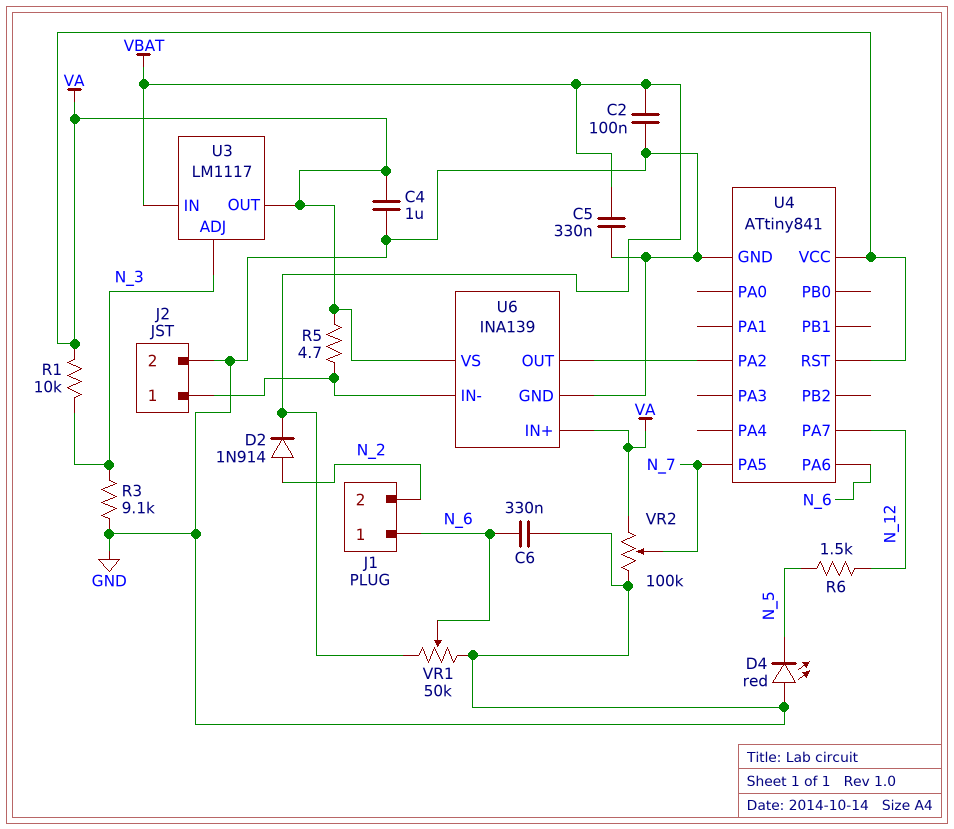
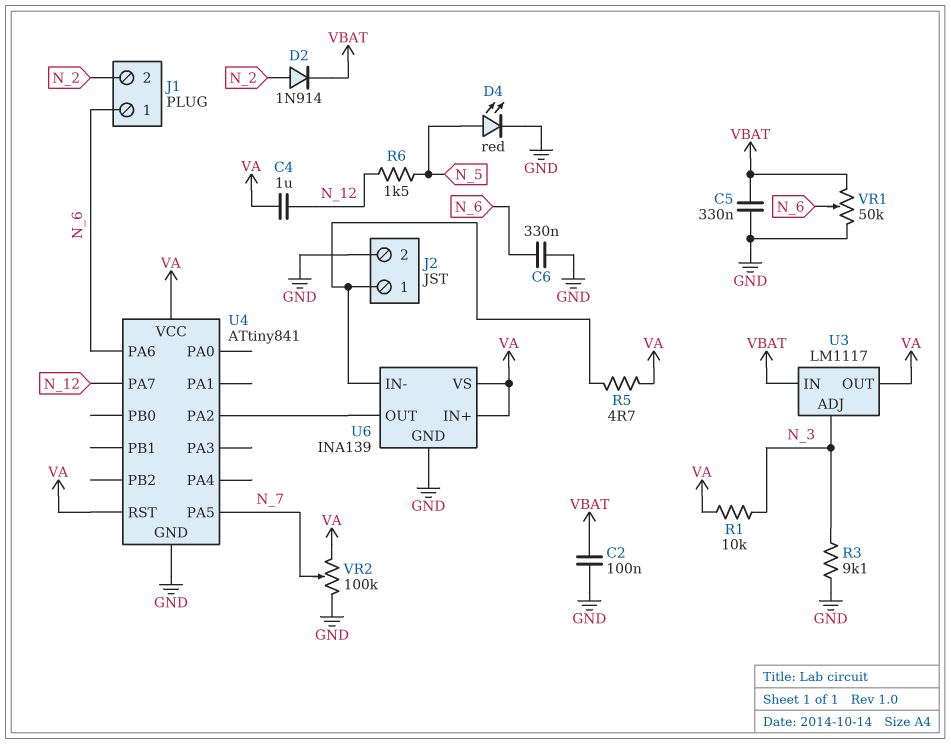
C4: 1uF (GND, VA) -> 1uF (N_12, VA)
D4: LED red (A GND, K N_5) -> LED red (A N_5, K GND)

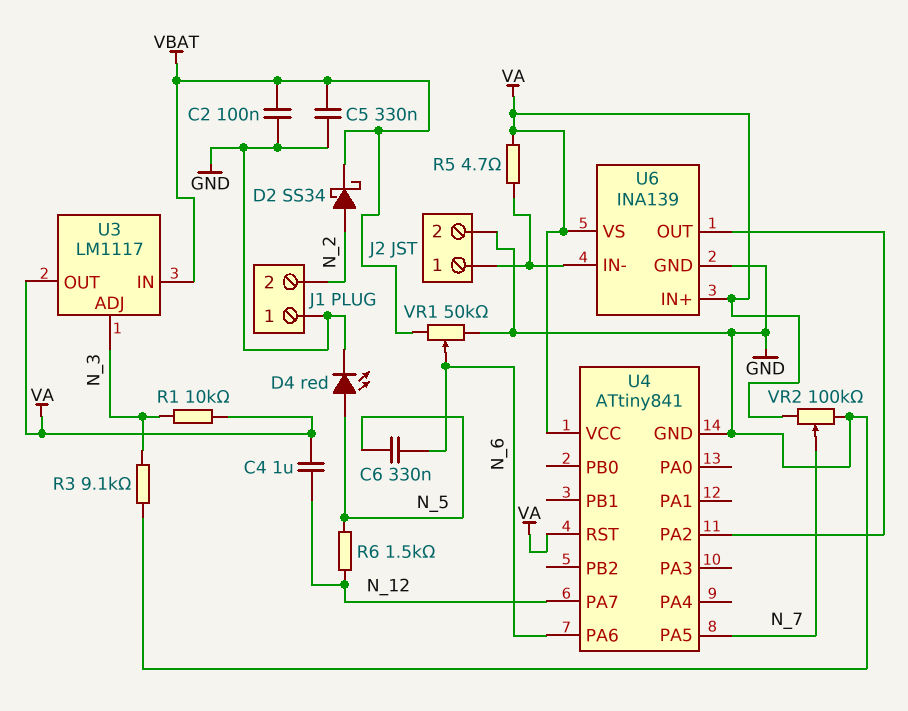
C6: 330nF (GND, N_6) -> 330nF (N_5, N_6)
D2: diode 1N914 (A N_2, K VBAT) -> schottky SS34 (A N_2, K VBAT)
J1 pin 1: N_6 -> GND

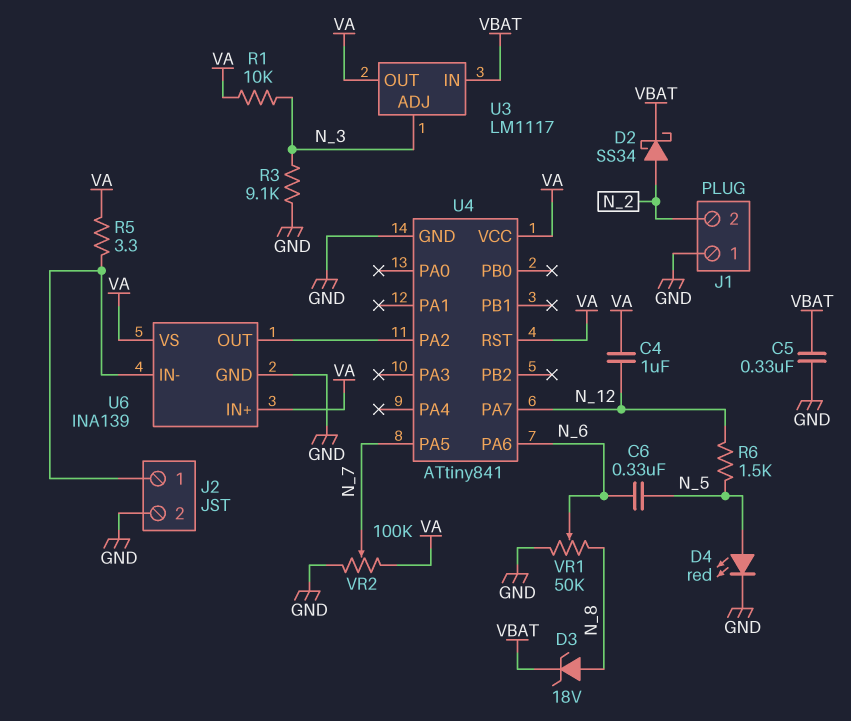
C2: 100nF (GND, VBAT) -> none
D3: none -> zener 18V (A N_8, K VBAT)
R5: 4.7 (J2/1, VA) -> 3.3 (J2/1, VA)
VR1: 50k (GND, VBAT, wiper N_6) -> 50k (GND, N_8, wiper N_6)

